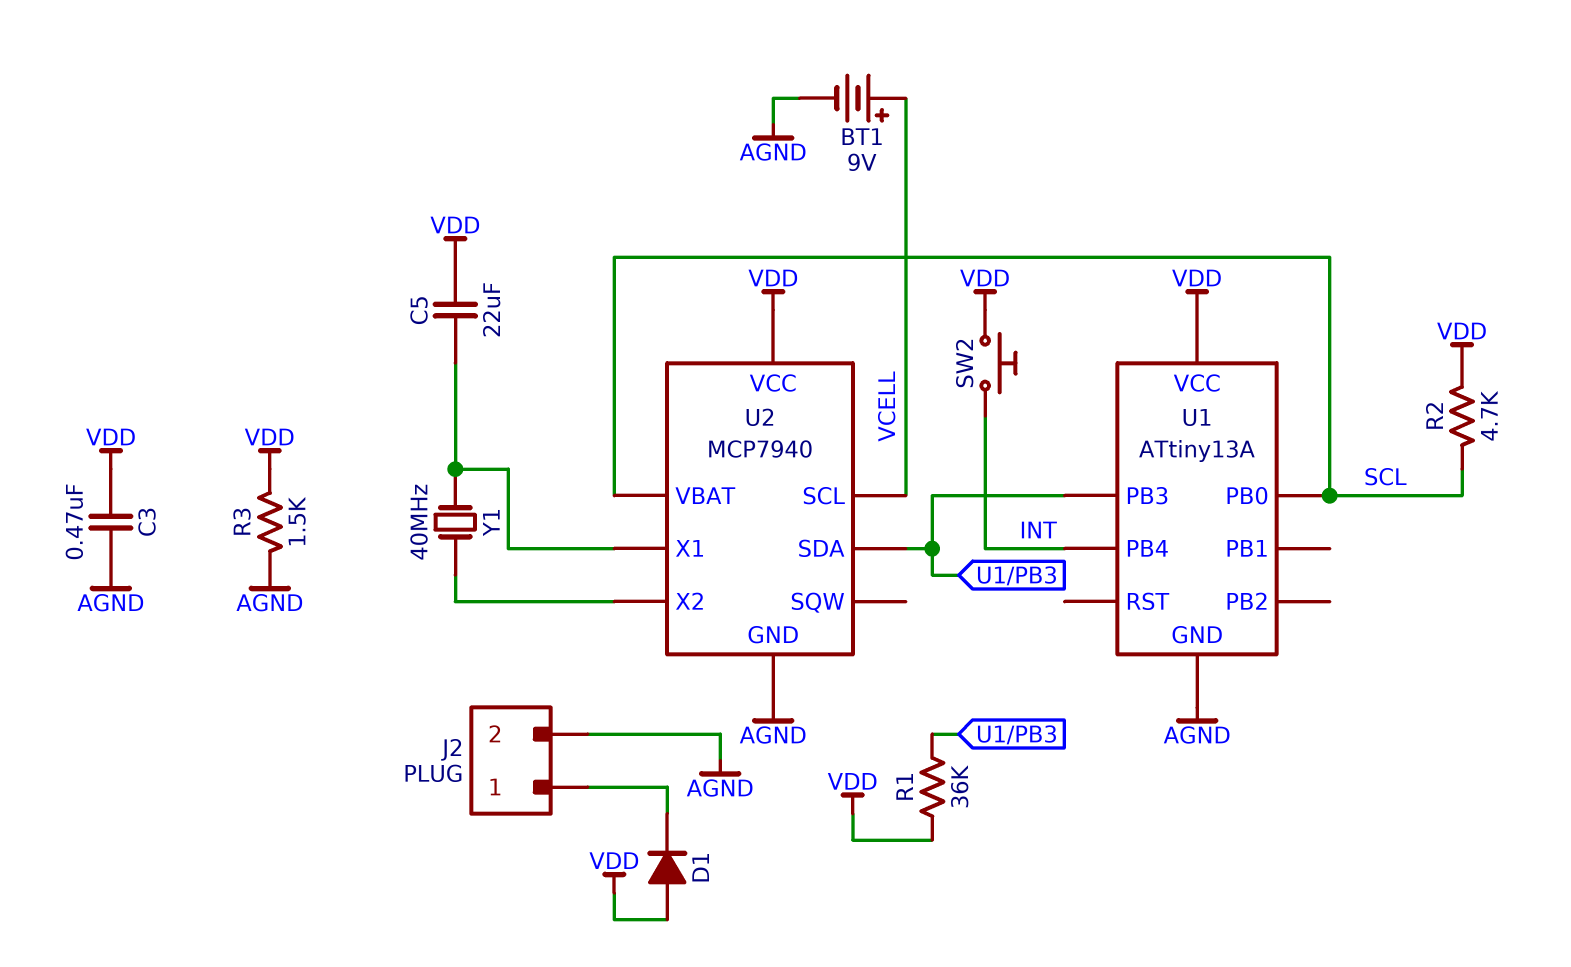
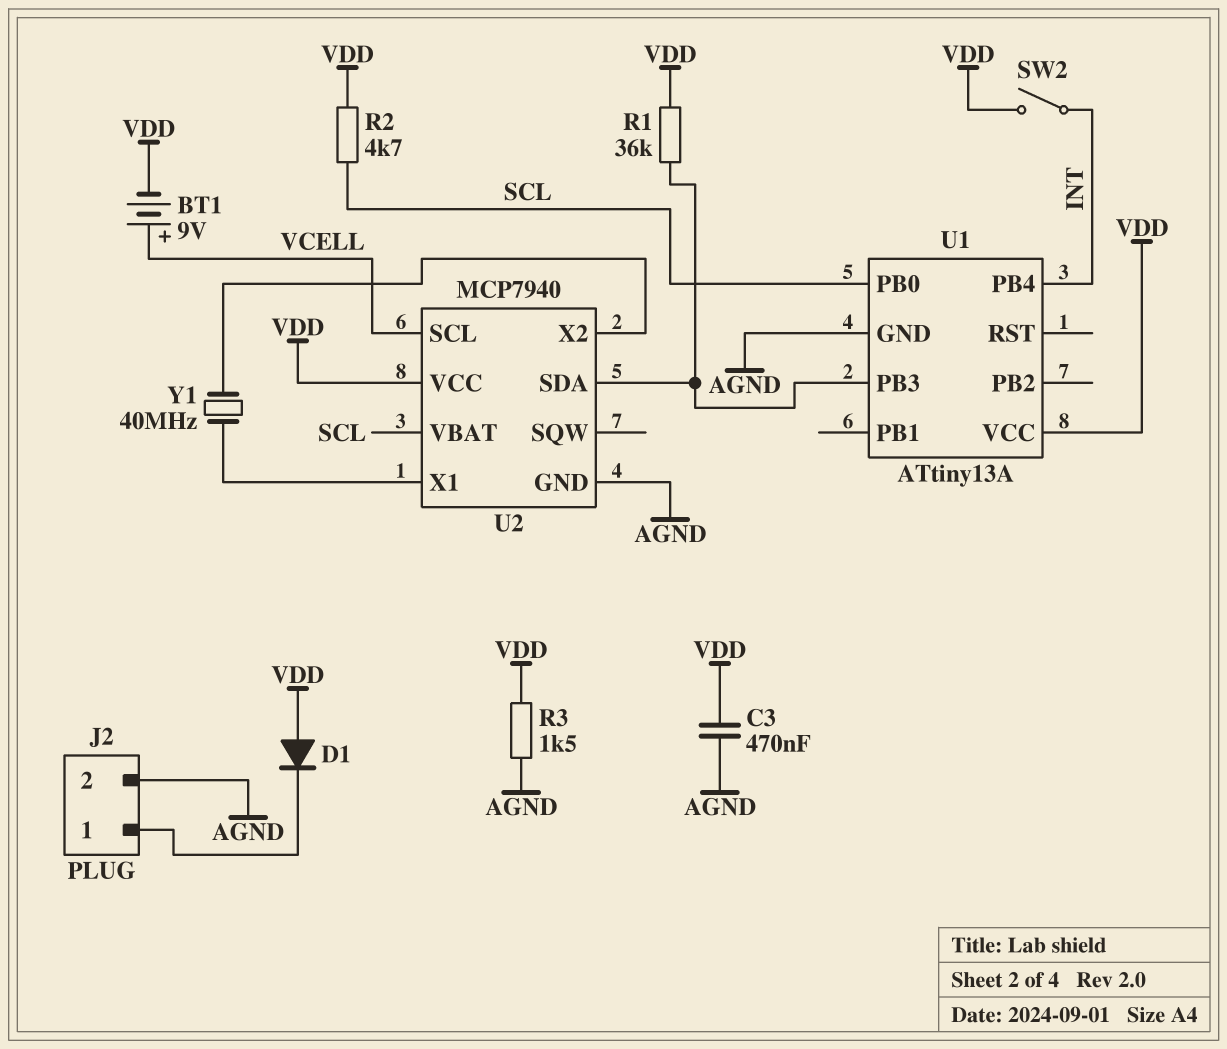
BT1: 9V (plus VCELL, minus AGND) -> 9V (plus VCELL, minus VDD)
C5: 22uF (U2/X1, VDD) -> none
SW2: button (INT, VDD) -> switch (INT, VDD)

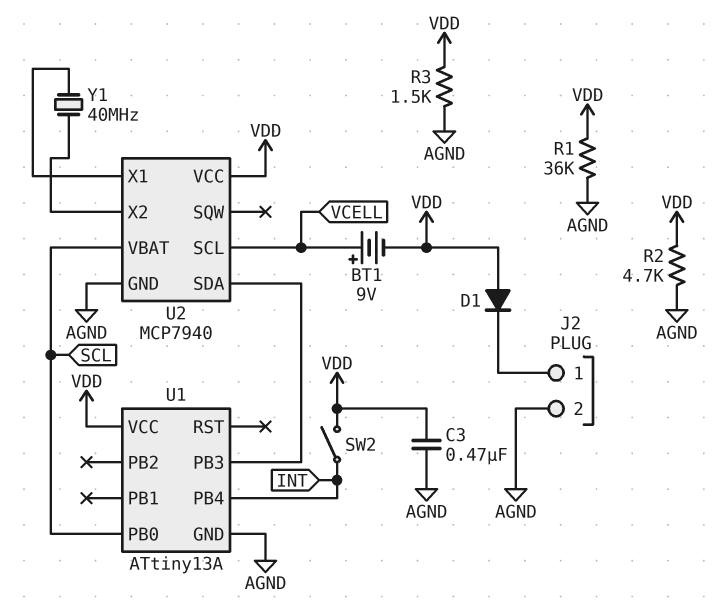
R1: 36k (U1/PB3, VDD) -> 36k (AGND, VDD)
R2: 4.7k (SCL, VDD) -> 4.7k (AGND, VDD)

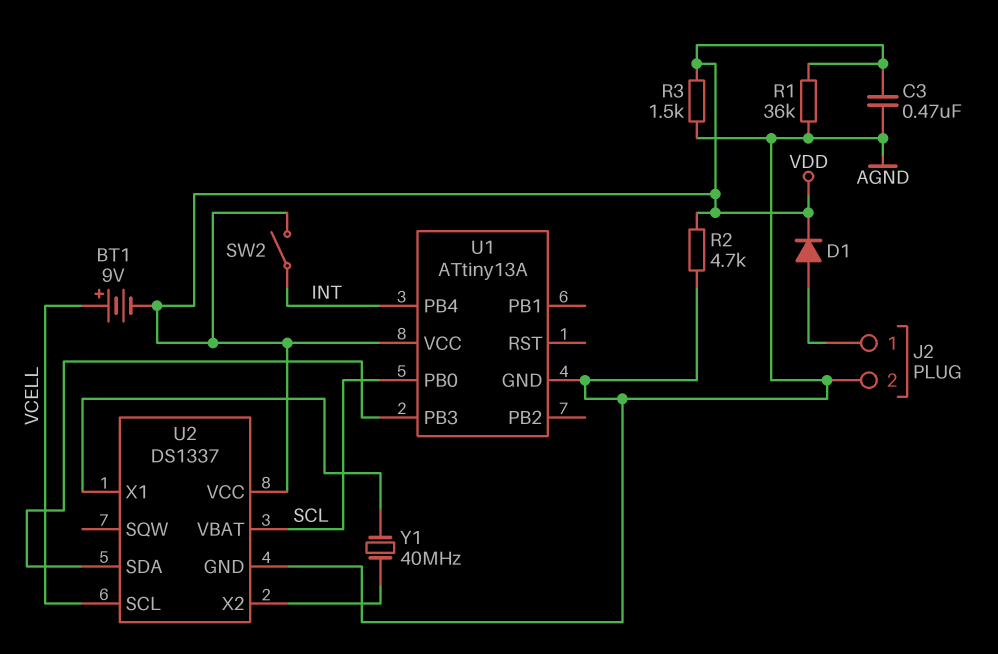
D1: diode (A VDD, K J2/1) -> diode (A J2/1, K VDD)
U2: MCP7940 -> DS1337

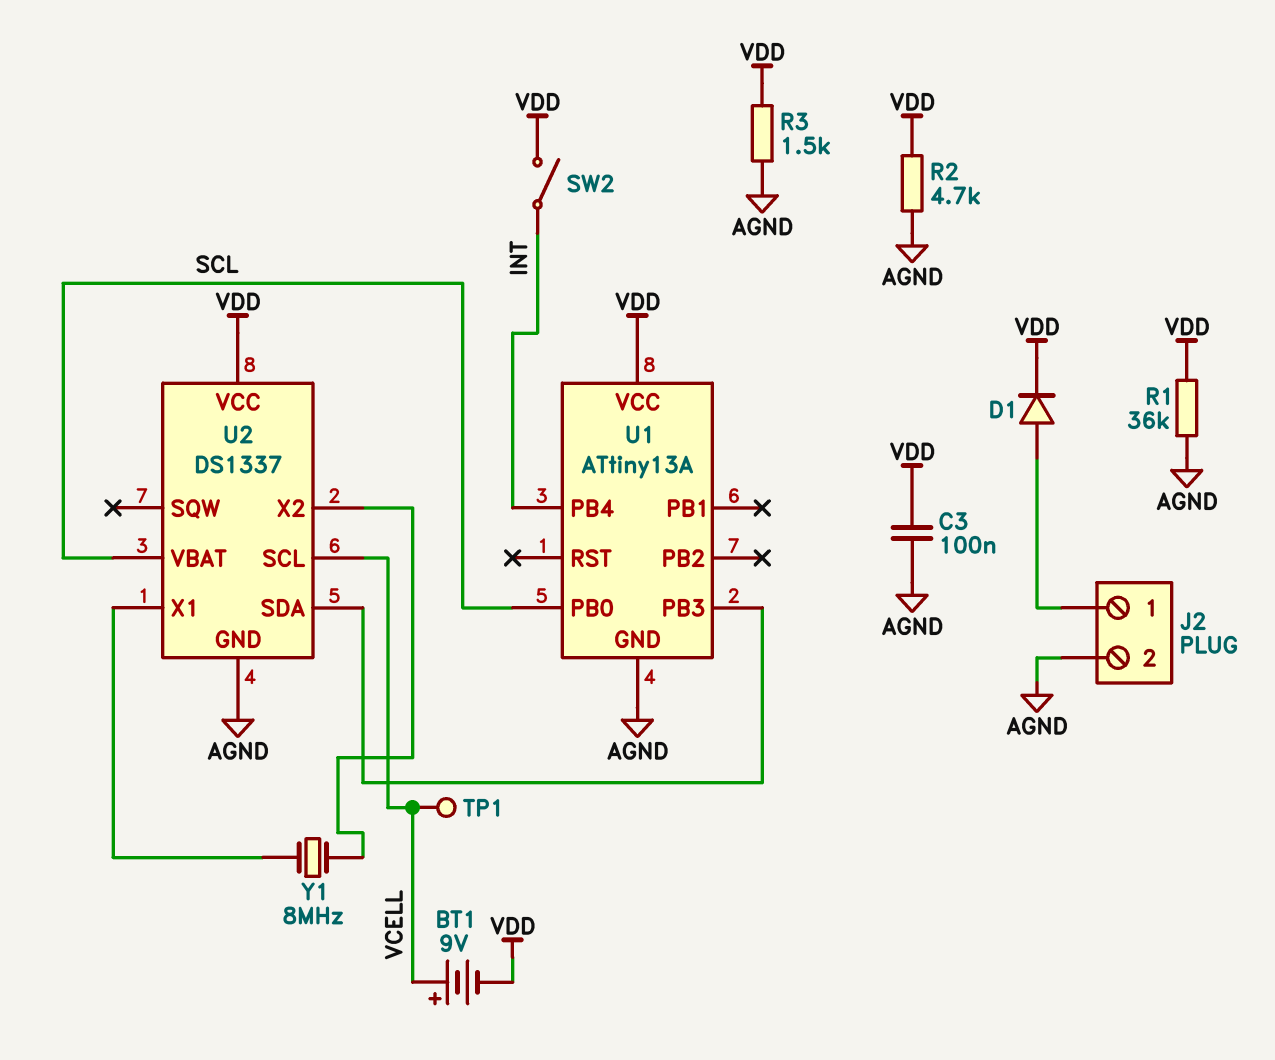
C3: 470nF (AGND, VDD) -> 100nF (AGND, VDD)
TP1: none -> test point (VCELL)
Y1: 40MHz (U2/X1, U2/X2) -> 8MHz (U2/X1, U2/X2)

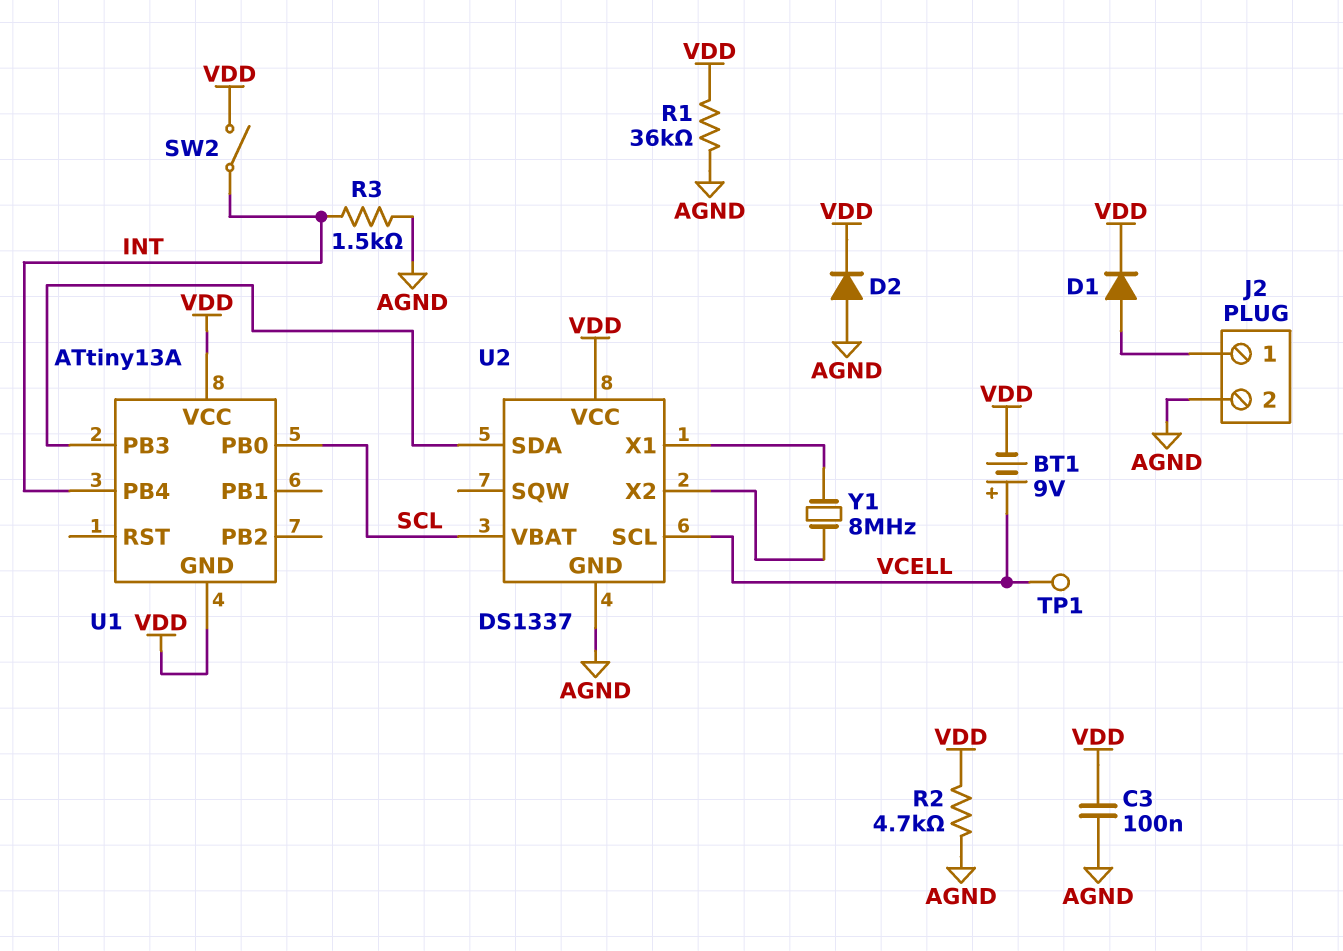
D2: none -> diode (A AGND, K VDD)
R3: 1.5k (AGND, VDD) -> 1.5k (AGND, INT)
U1 pin GND: AGND -> VDD

